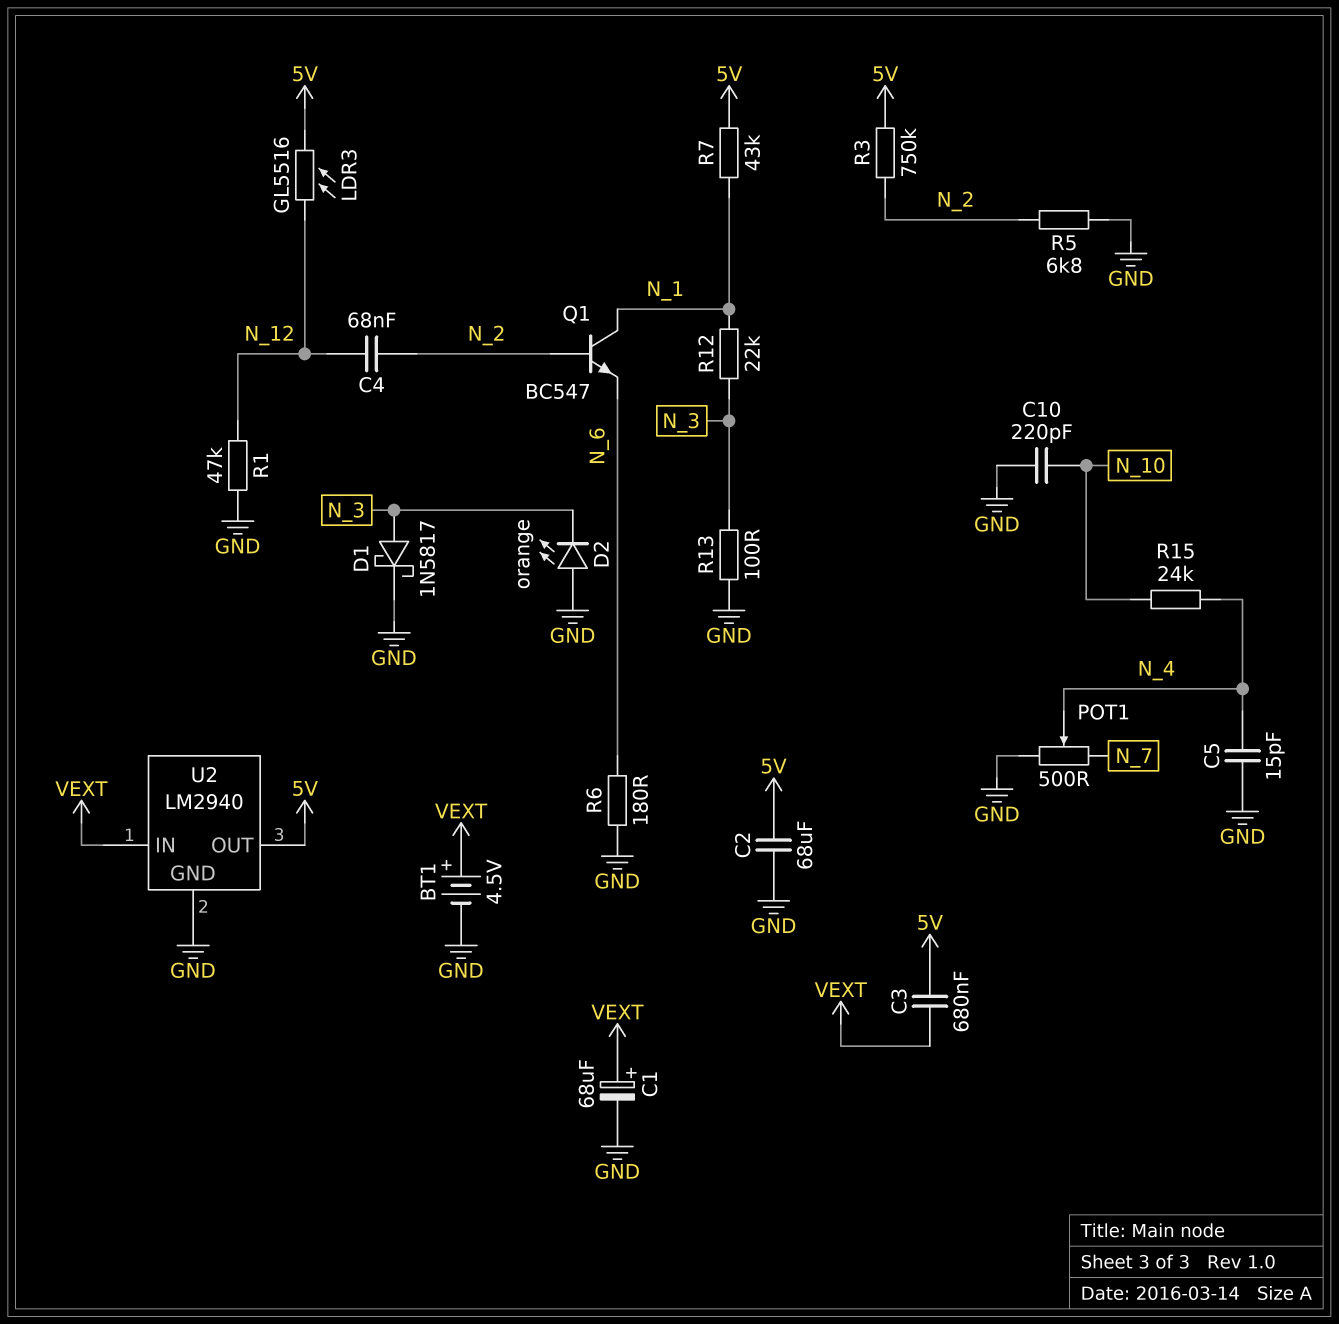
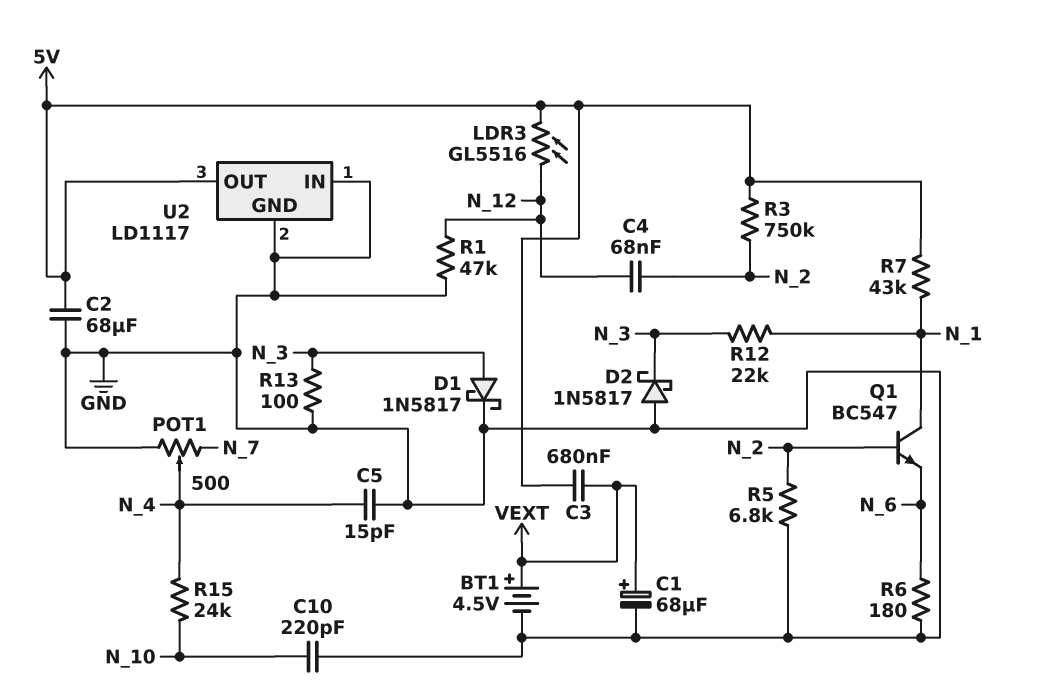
D2: LED orange (A GND, K N_3) -> schottky 1N5817 (A GND, K N_3)
U2: LM2940 -> LD1117
U2 pin IN: VEXT -> GND

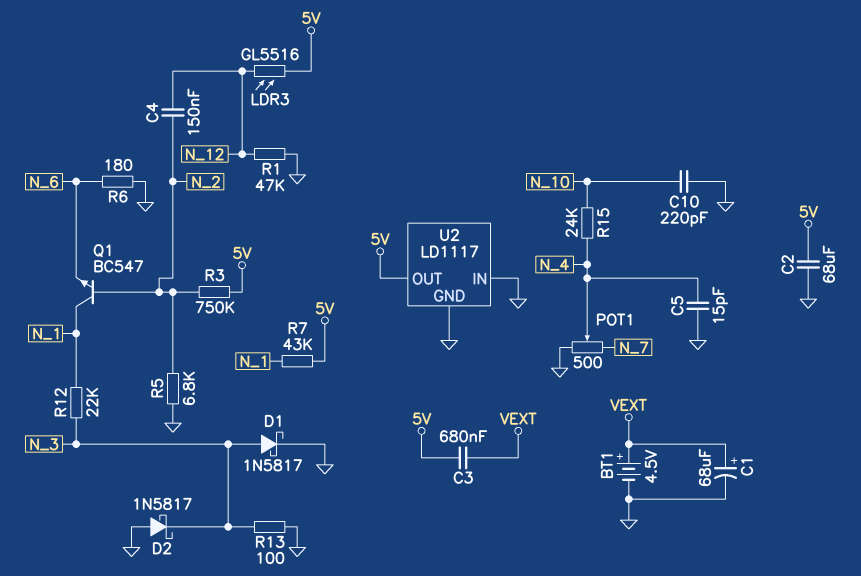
C4: 68nF (N_2, N_12) -> 150nF (N_2, N_12)

